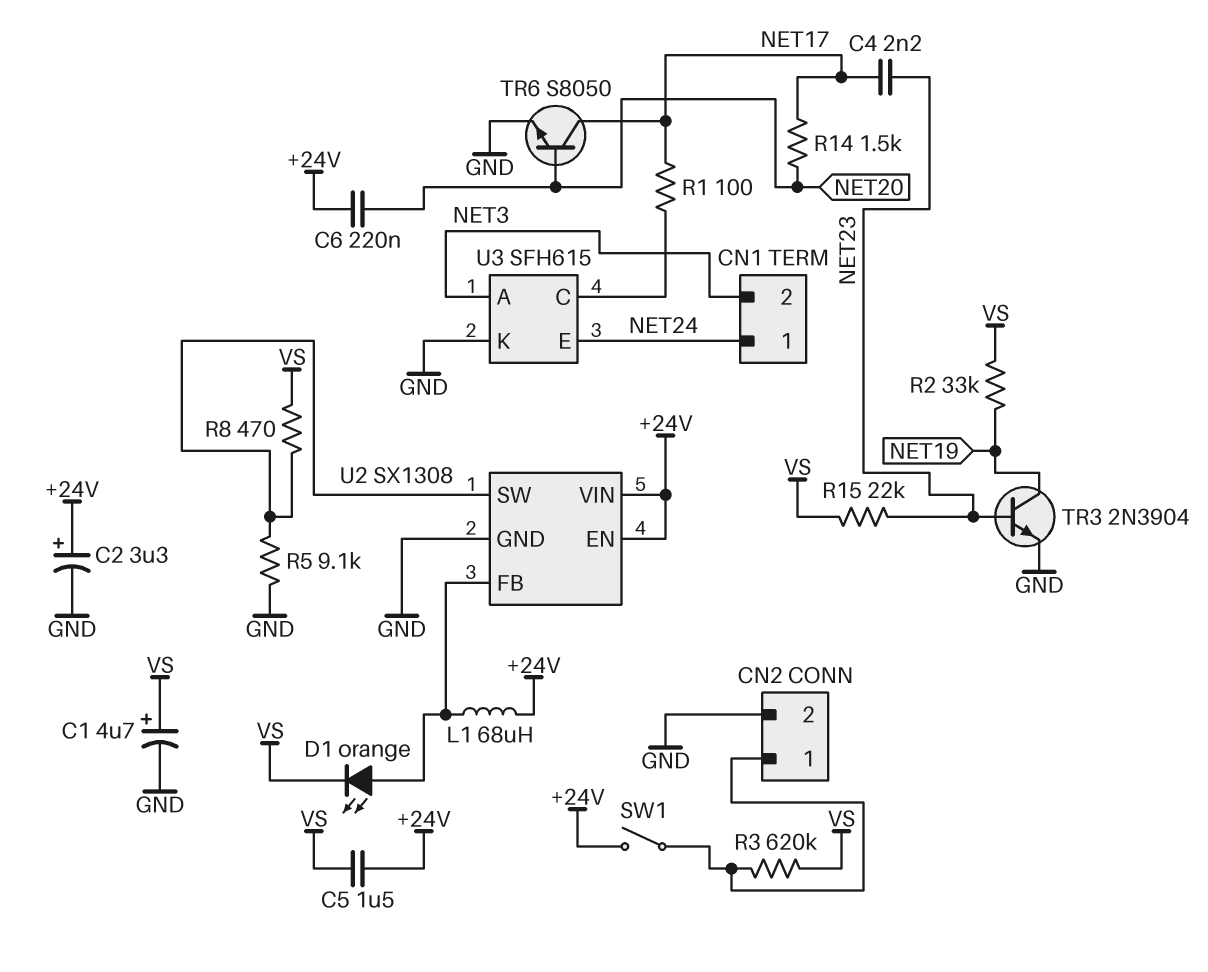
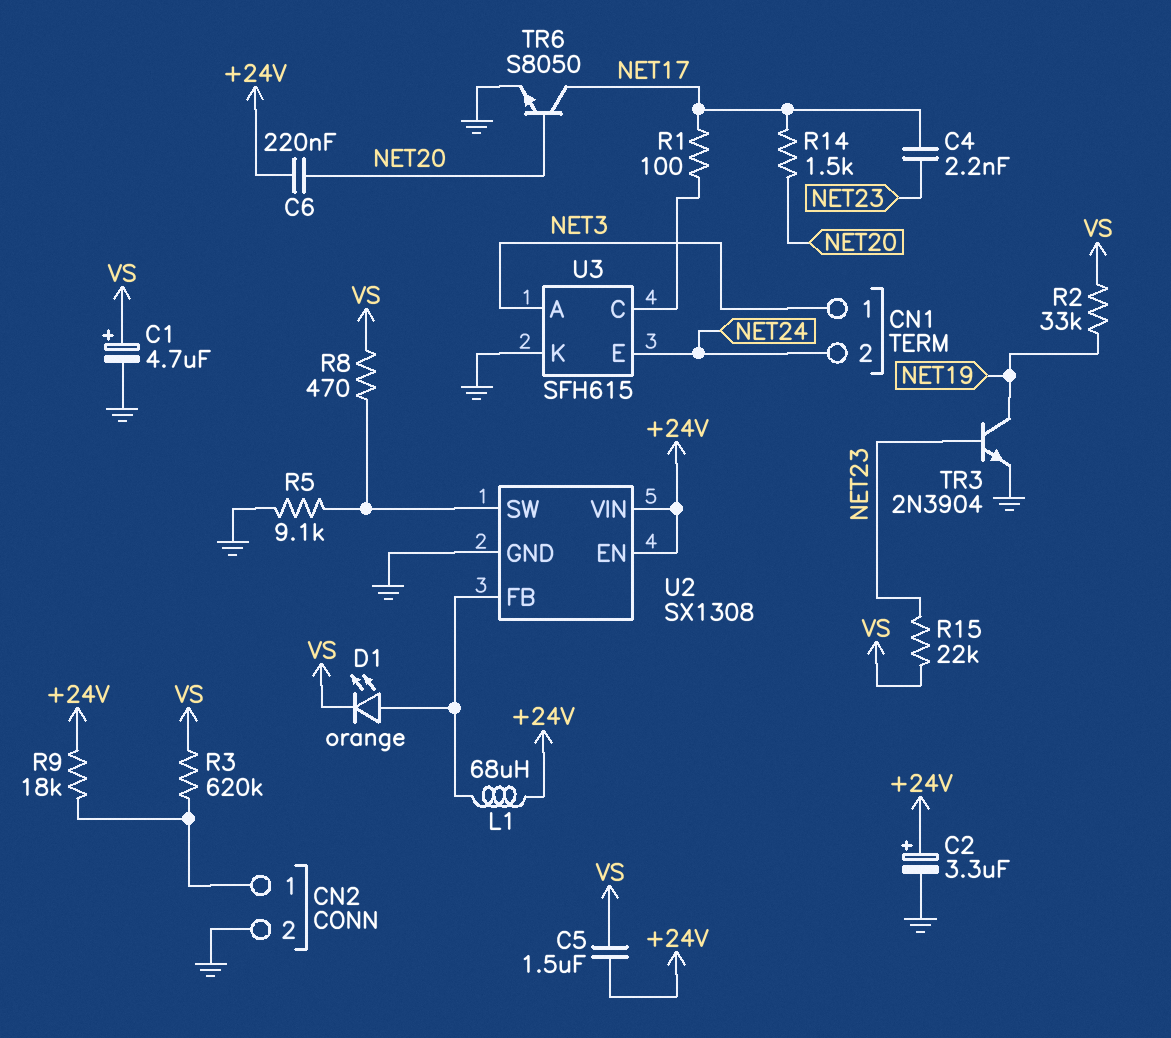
CN1 pin 1: NET24 -> NET3
CN1 pin 2: NET3 -> NET24
R9: none -> 18k (+24V, CN2/1)
SW1: switch (+24V, CN2/1) -> none

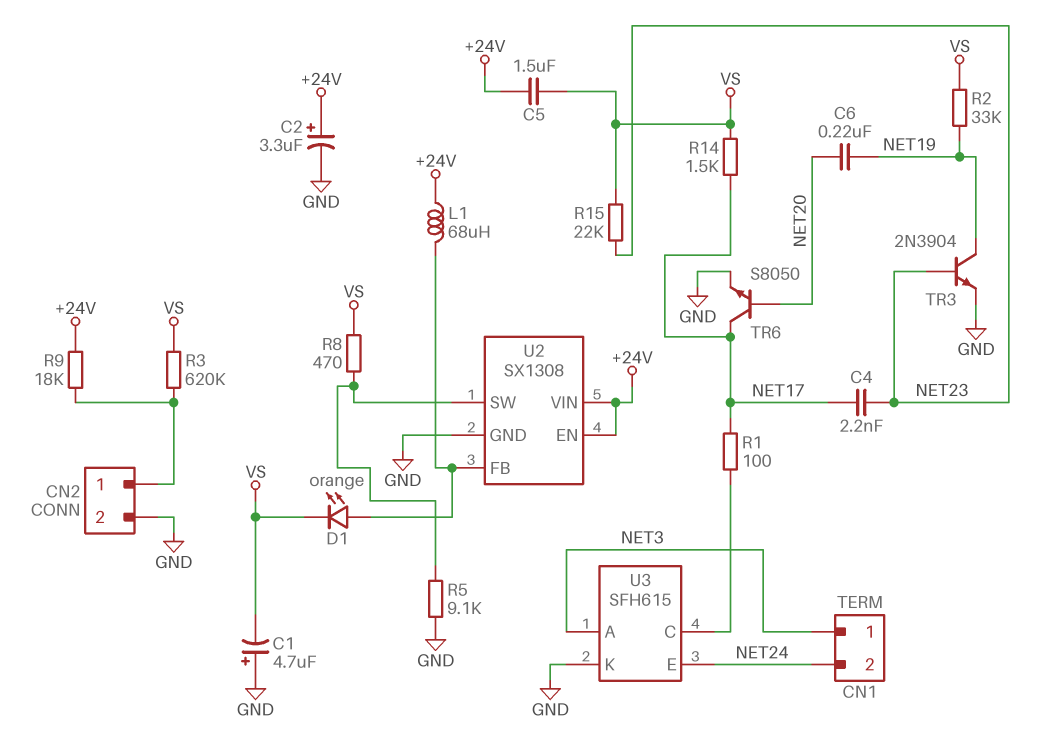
C1: 4.7uF (plus VS, minus GND) -> 4.7uF (plus GND, minus VS)
C6: 220nF (+24V, NET20) -> 220nF (NET19, NET20)
R14: 1.5k (NET17, NET20) -> 1.5k (NET17, VS)

